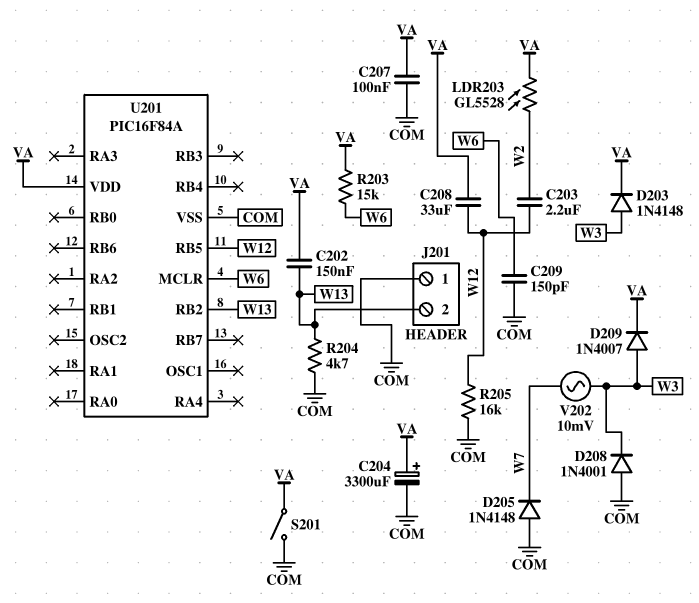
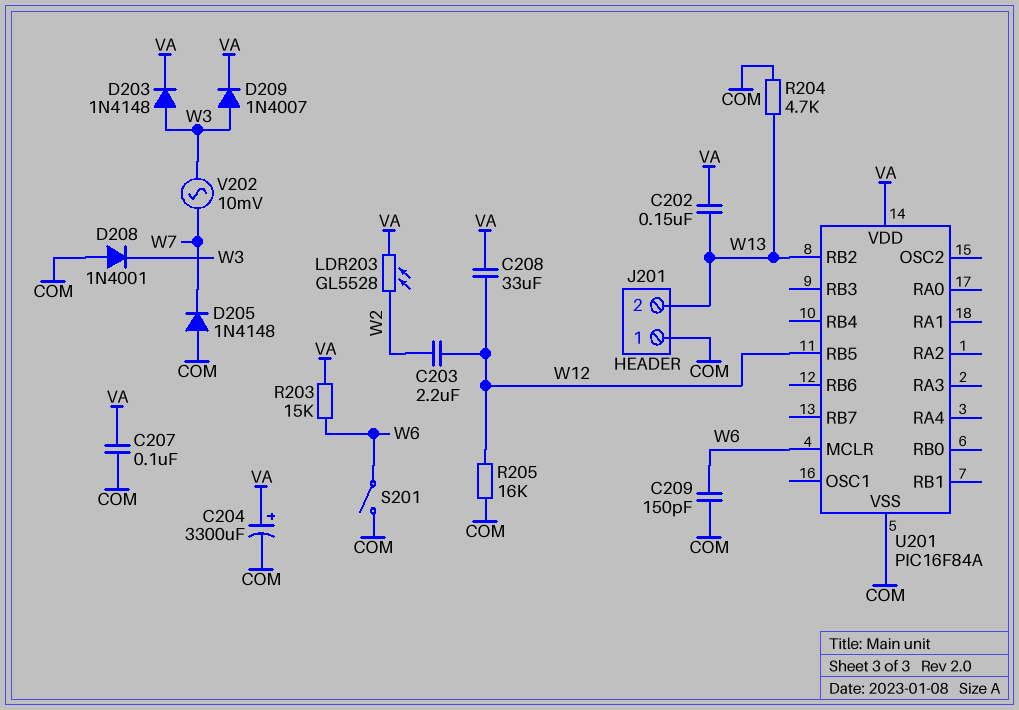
S201: switch (COM, VA) -> switch (COM, W6)

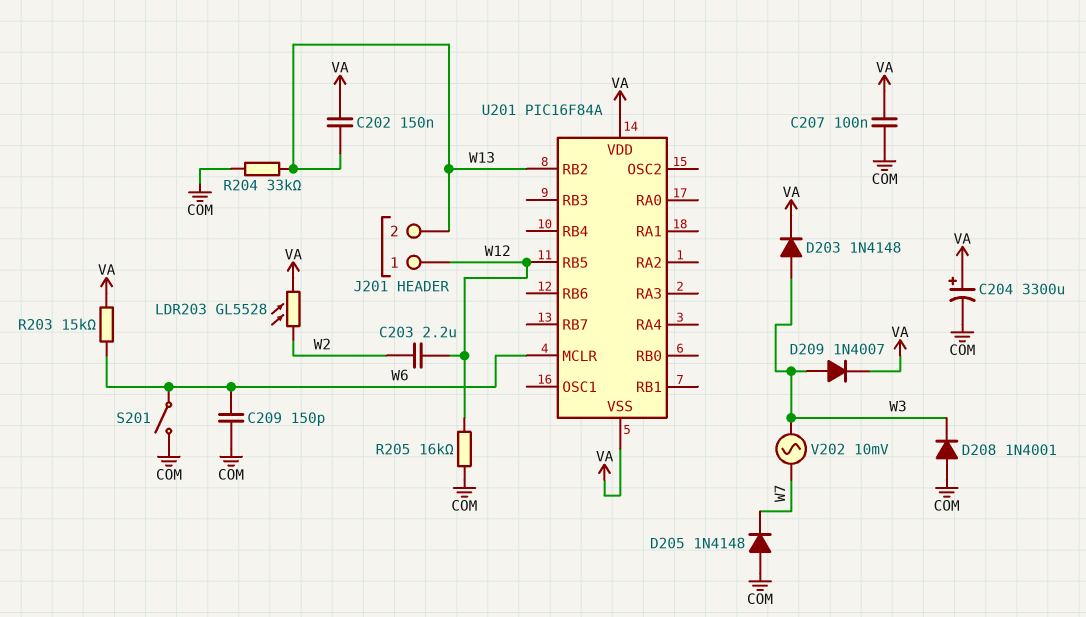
C208: 33uF (VA, W12) -> none
J201 pin 1: COM -> W12
R204: 4.7k (COM, W13) -> 33k (COM, W13)
U201 pin VSS: COM -> VA

